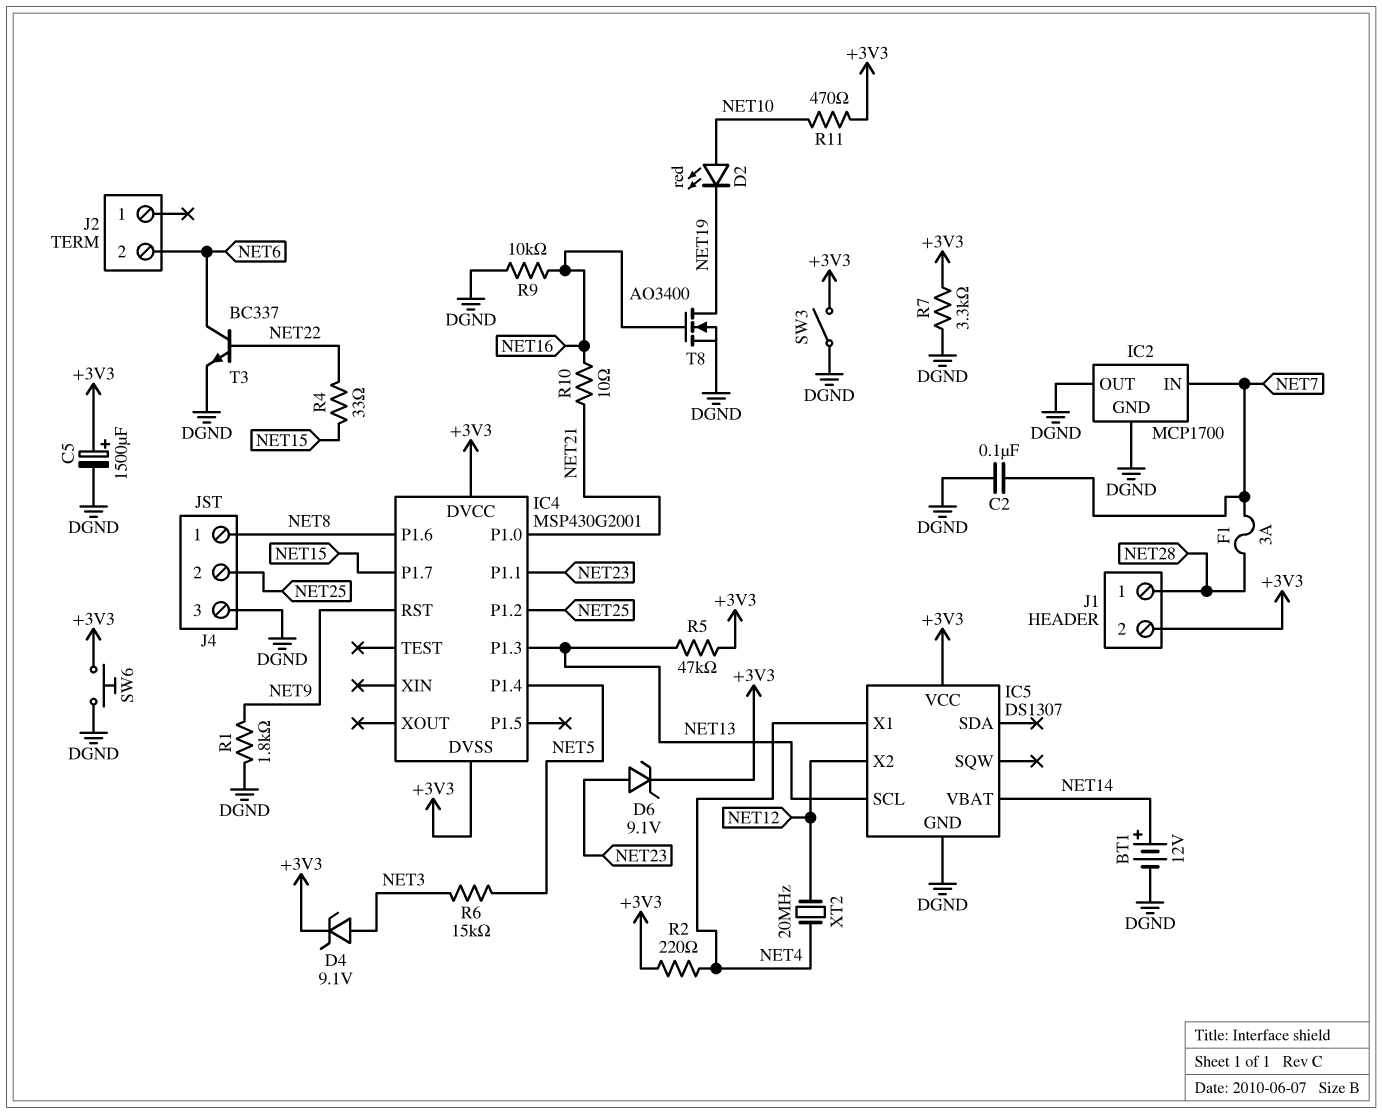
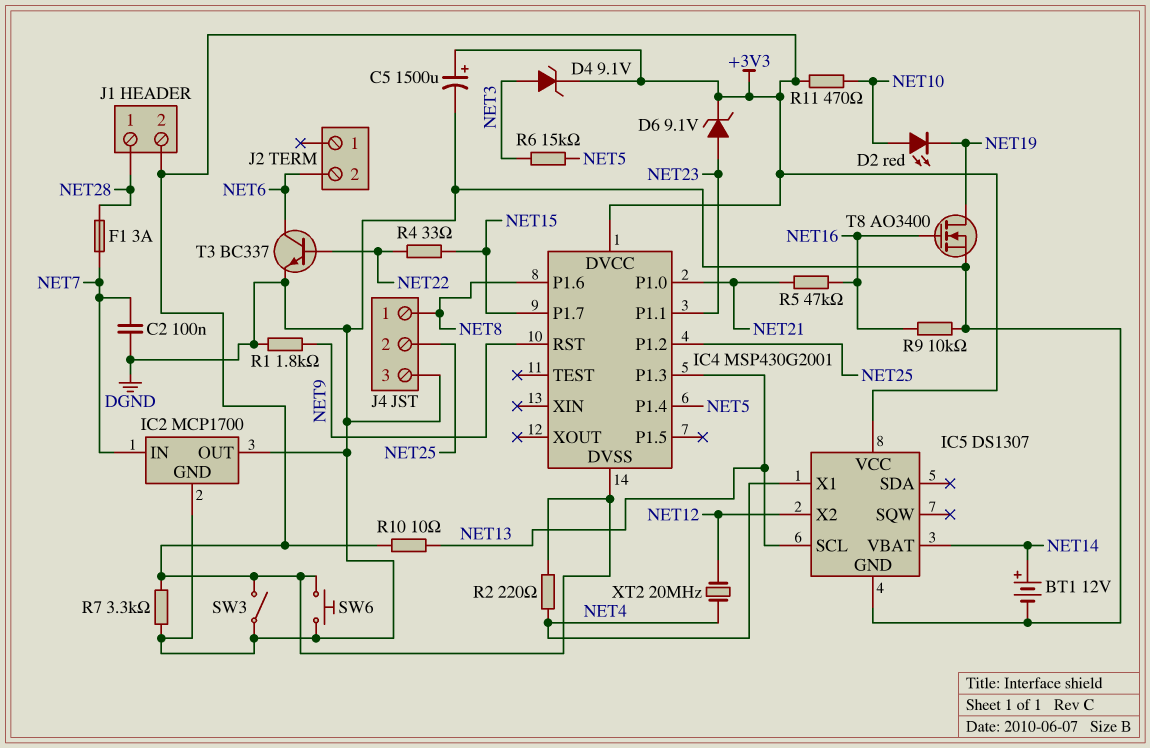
R5: 47k (+3V3, NET13) -> 47k (NET16, NET21)
R10: 10 (NET16, NET21) -> 10 (+3V3, NET13)

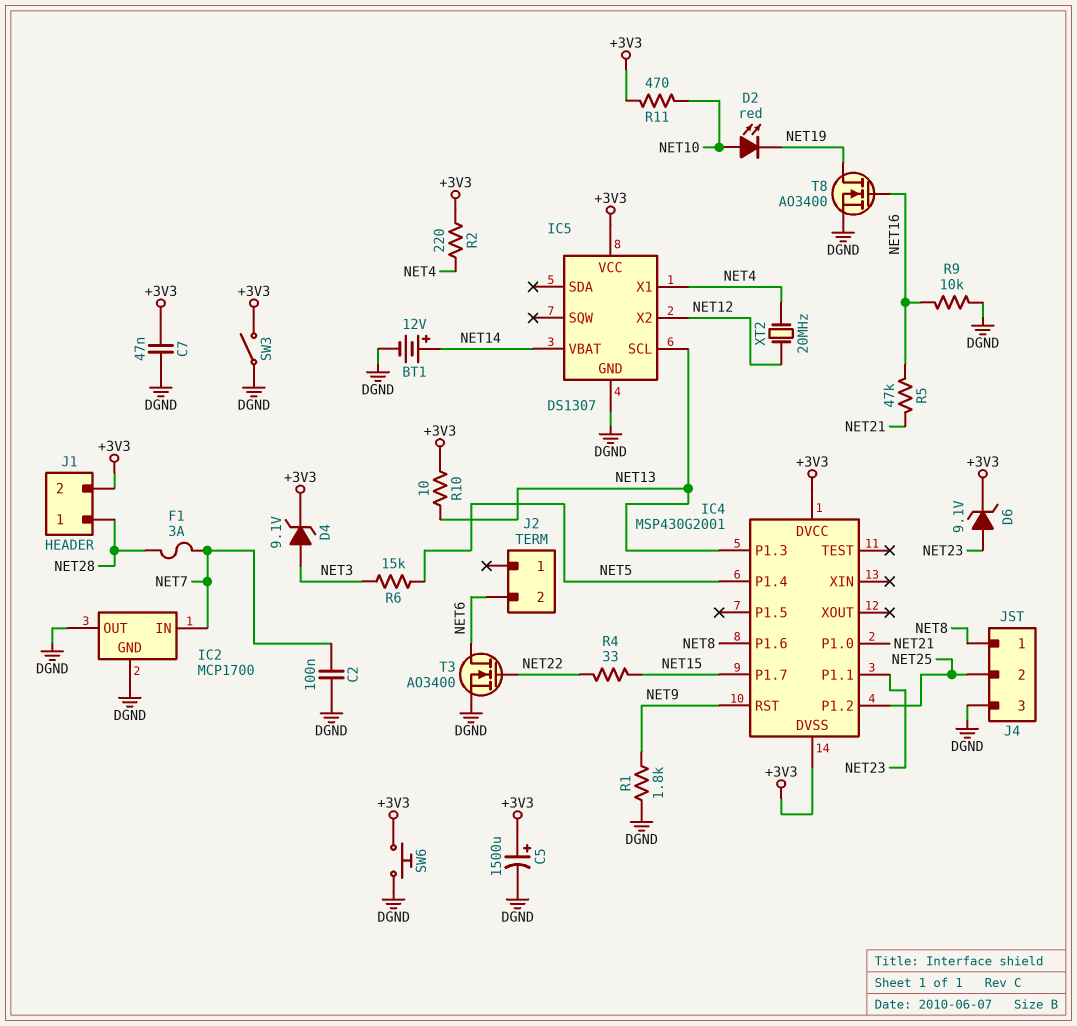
C7: none -> 47nF (+3V3, DGND)
R7: 3.3k (+3V3, DGND) -> none
T3: NPN BC337 (B NET22, C NET6, E DGND) -> NMOS AO3400 (G NET22, D NET6, S DGND)

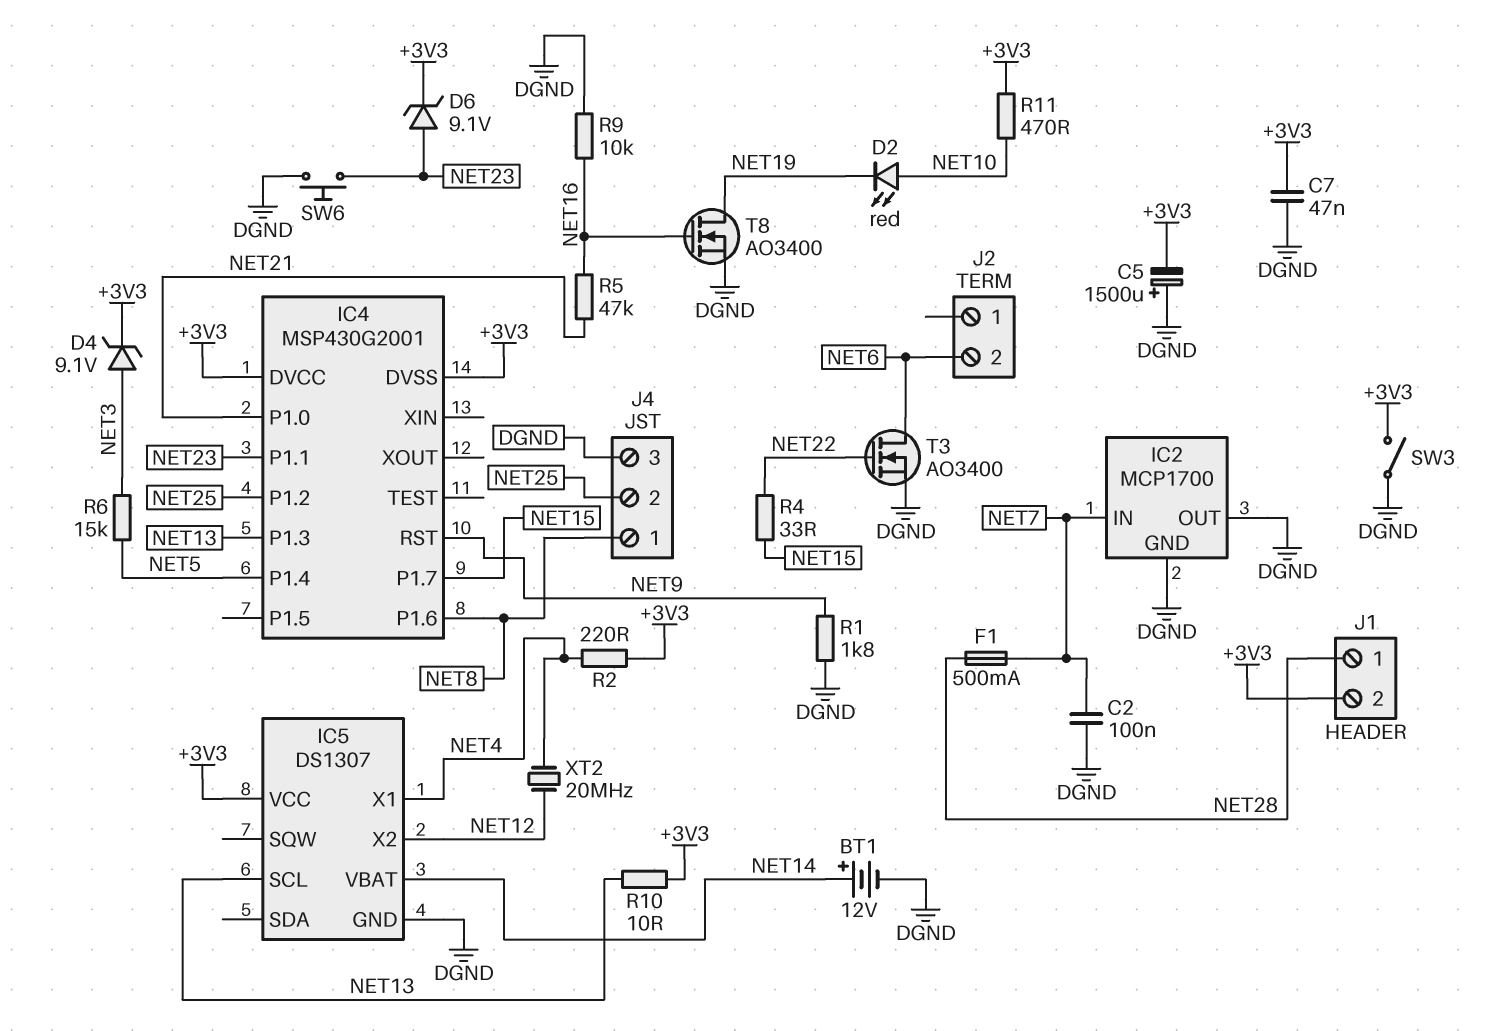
C5: 1500uF (plus +3V3, minus DGND) -> 1500uF (plus DGND, minus +3V3)
F1: 3A (NET7, NET28) -> 500mA (NET7, NET28)
SW6: button (+3V3, DGND) -> button (DGND, NET23)

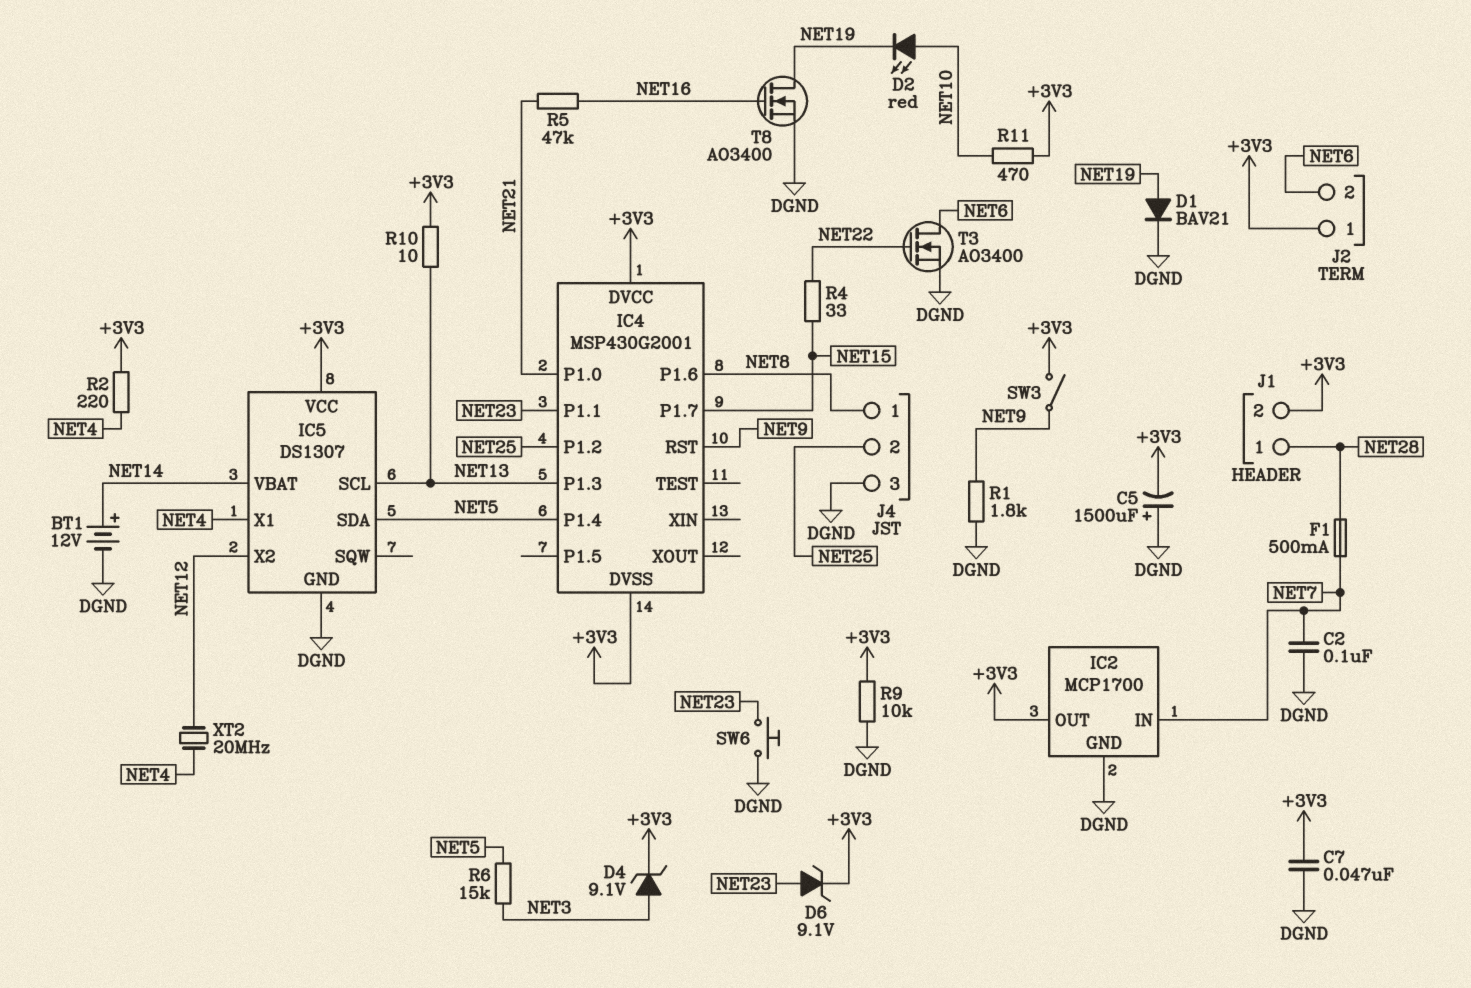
D1: none -> diode BAV21 (A NET19, K DGND)
IC2 pin OUT: DGND -> +3V3
IC5 pin SDA: none -> NET5
J2 pin 1: none -> +3V3
R9: 10k (DGND, NET16) -> 10k (+3V3, DGND)
SW3: switch (+3V3, DGND) -> switch (+3V3, NET9)

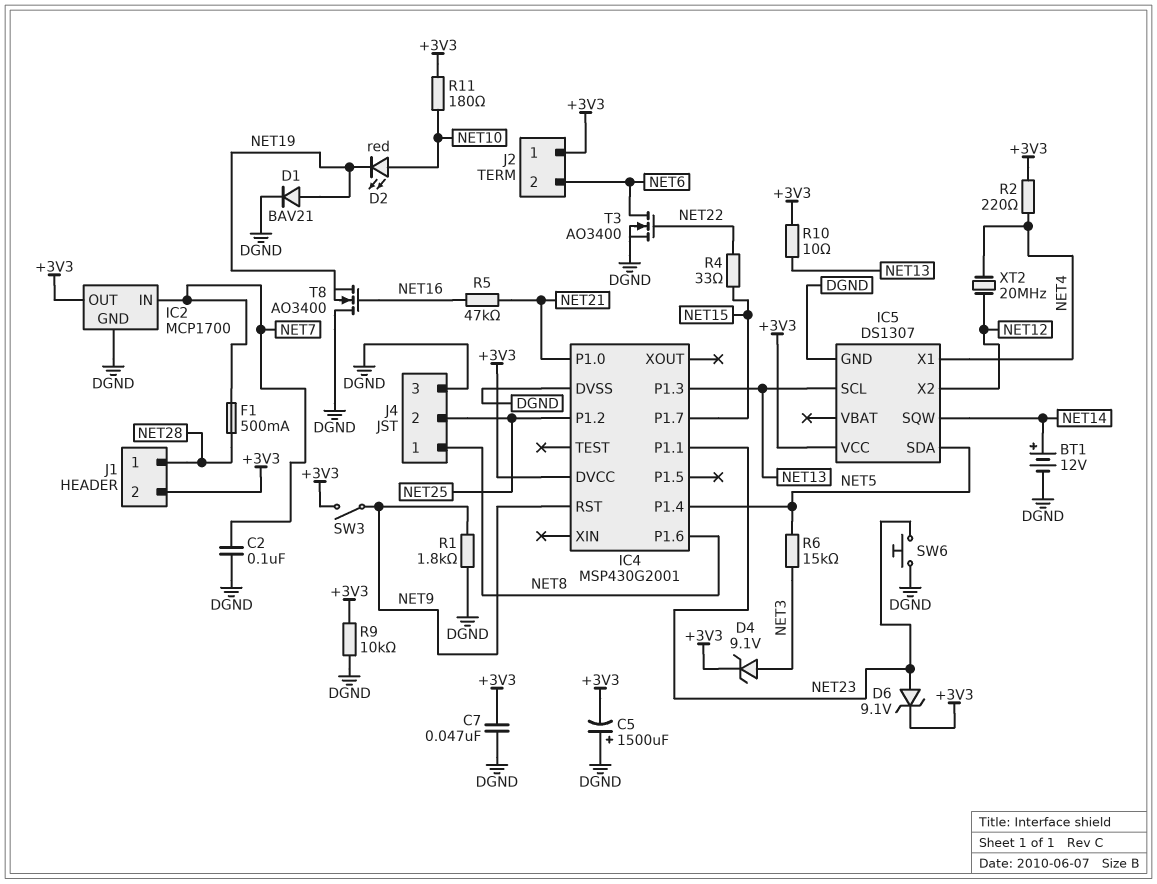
IC4 pin DVSS: +3V3 -> DGND
IC5 pin SQW: none -> NET14
IC5 pin VBAT: NET14 -> none
R11: 470 (+3V3, NET10) -> 180 (+3V3, NET10)
T8: NMOS AO3400 (G NET16, D NET19, S DGND) -> NMOS AO3400 (G NET16, D DGND, S NET19)

